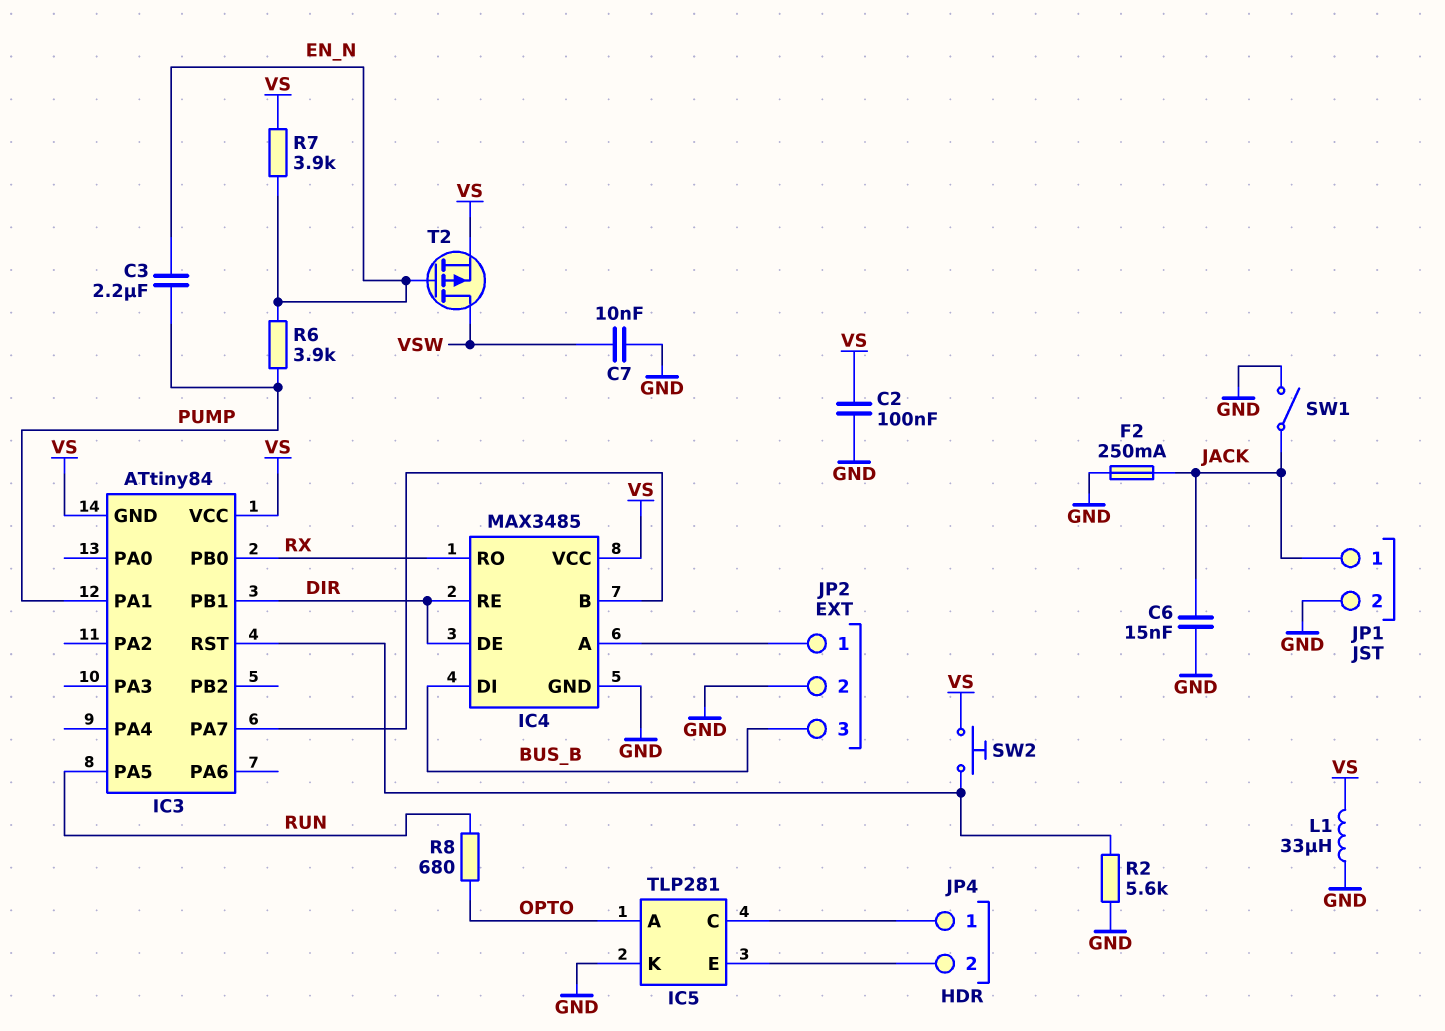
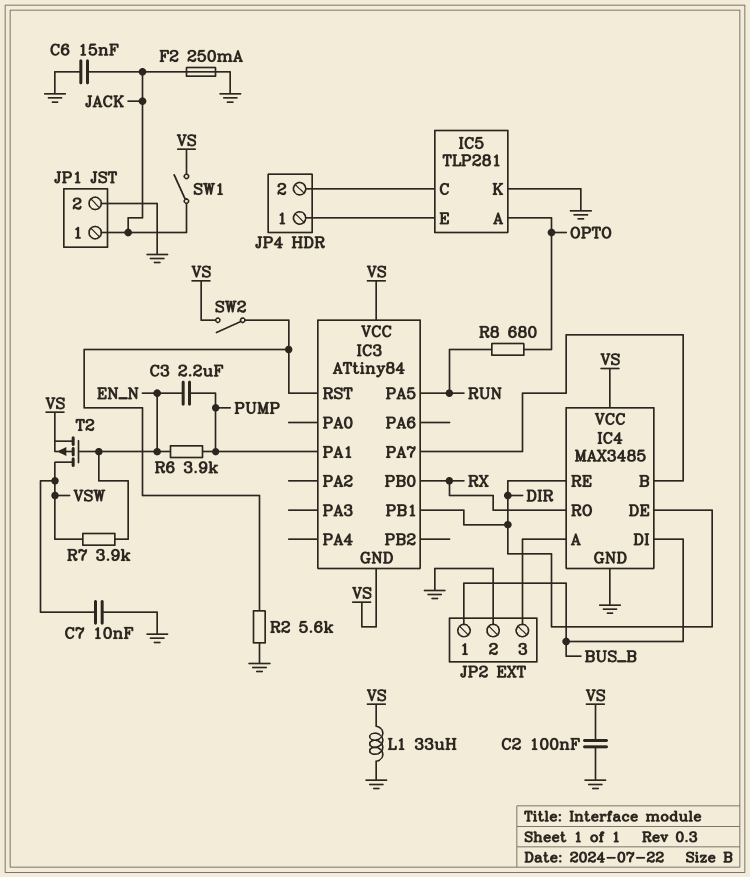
JP2 pin 1: IC4/A -> BUS_B
JP2 pin 3: BUS_B -> IC4/A
JP4 pin 1: IC5/C -> IC5/E
JP4 pin 2: IC5/E -> IC5/C
R7: 3.9k (EN_N, VS) -> 3.9k (EN_N, VSW)
SW1: switch (GND, JACK) -> switch (JACK, VS)
SW2: button (IC3/RST, VS) -> switch (IC3/RST, VS)

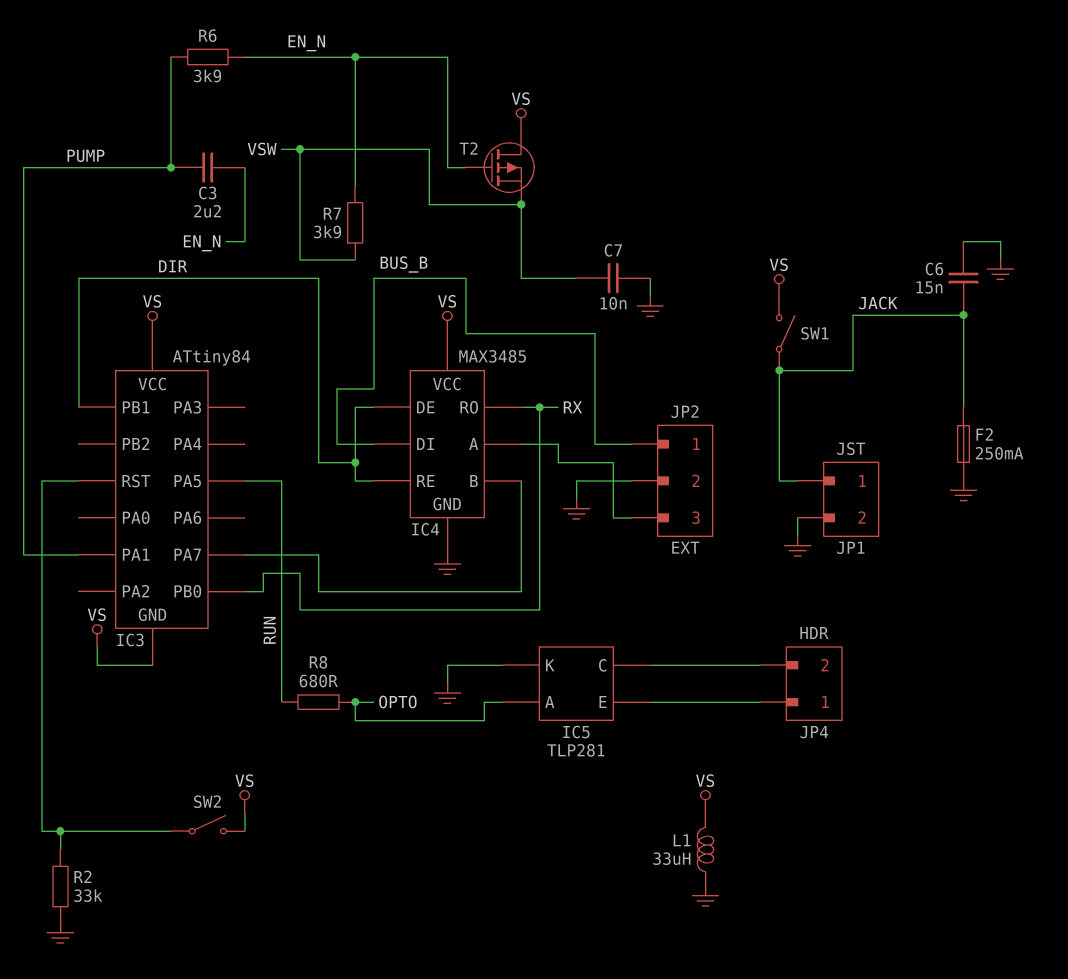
C2: 100nF (GND, VS) -> none
R2: 5.6k (GND, IC3/RST) -> 33k (GND, IC3/RST)
T2: PMOS (G EN_N, D VSW, S VS) -> PMOS (G EN_N, D VS, S VSW)

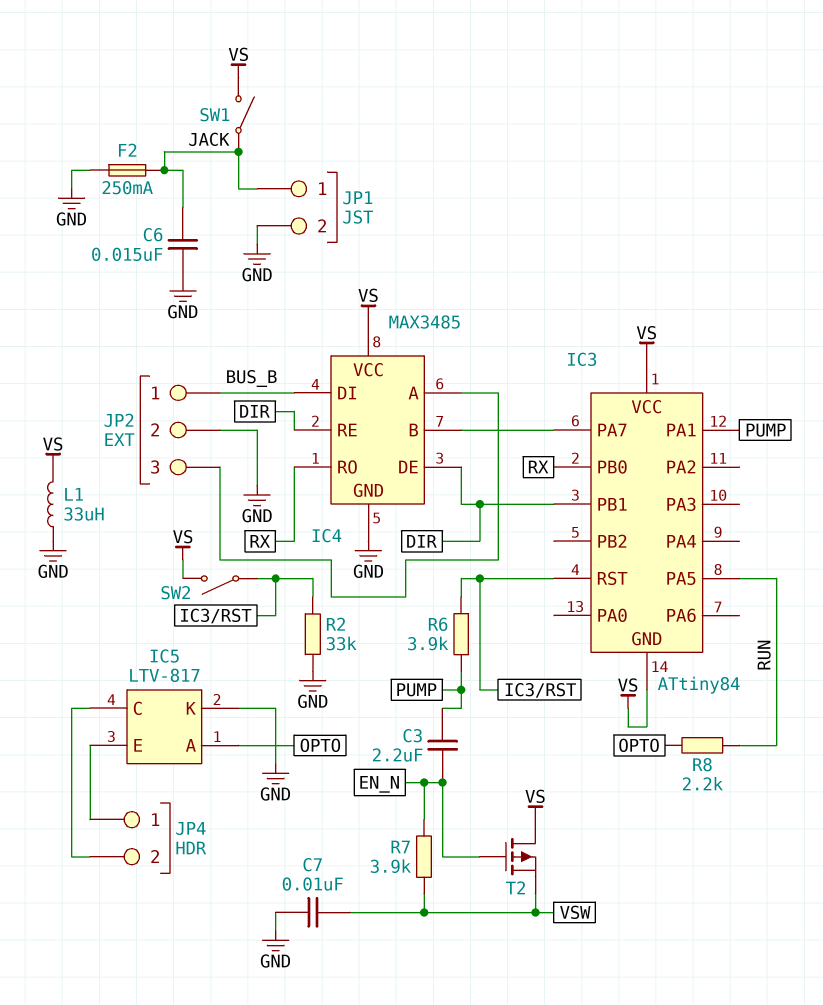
IC5: TLP281 -> LTV-817
R6: 3.9k (EN_N, PUMP) -> 3.9k (IC3/RST, PUMP)
R8: 680 (OPTO, RUN) -> 2.2k (OPTO, RUN)

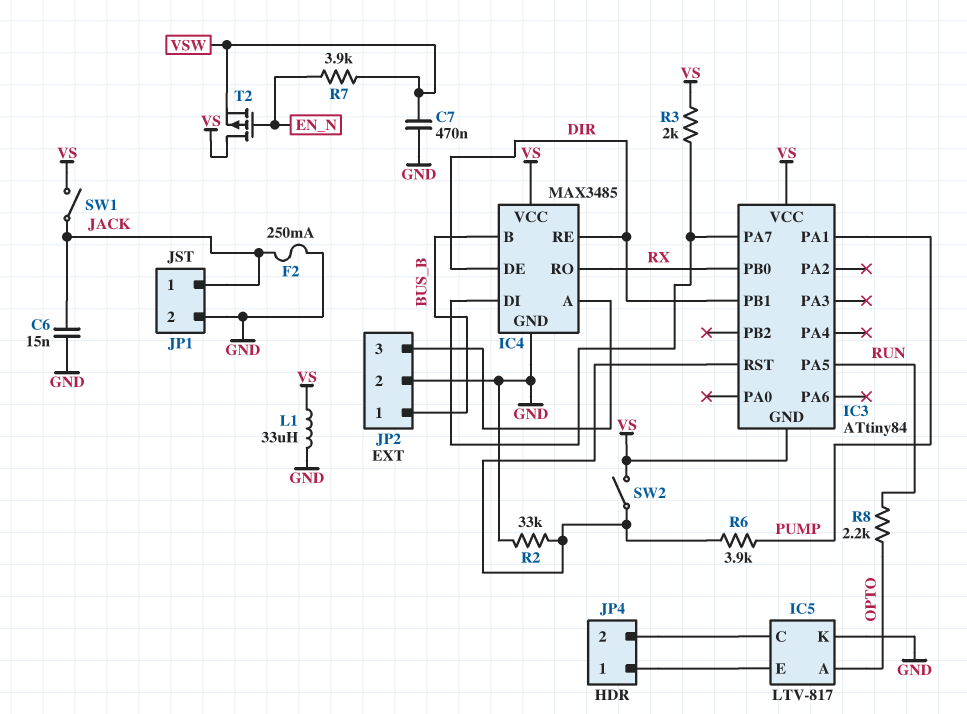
C3: 2.2uF (EN_N, PUMP) -> none
C7: 10nF (GND, VSW) -> 470nF (GND, VSW)
IC4 pin B: IC3/PA7 -> BUS_B
IC4 pin DI: BUS_B -> IC3/PA7
R3: none -> 2k (IC3/PA7, VS)

